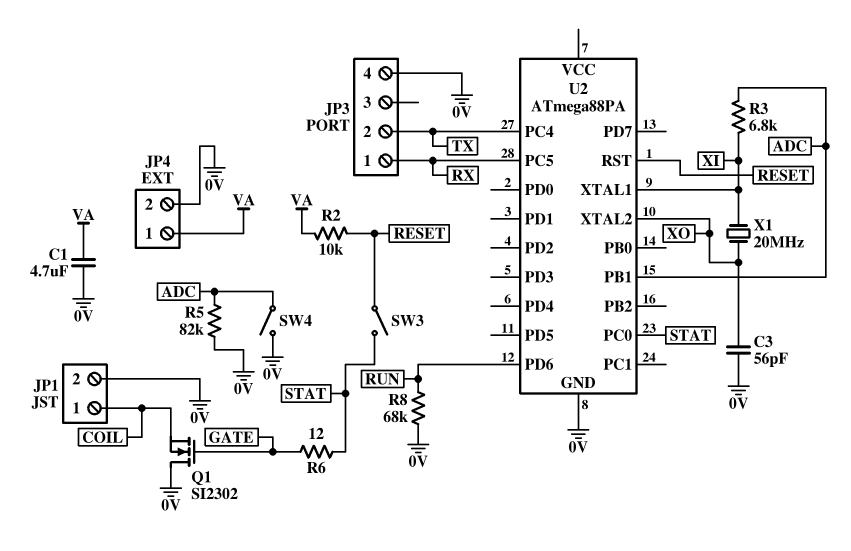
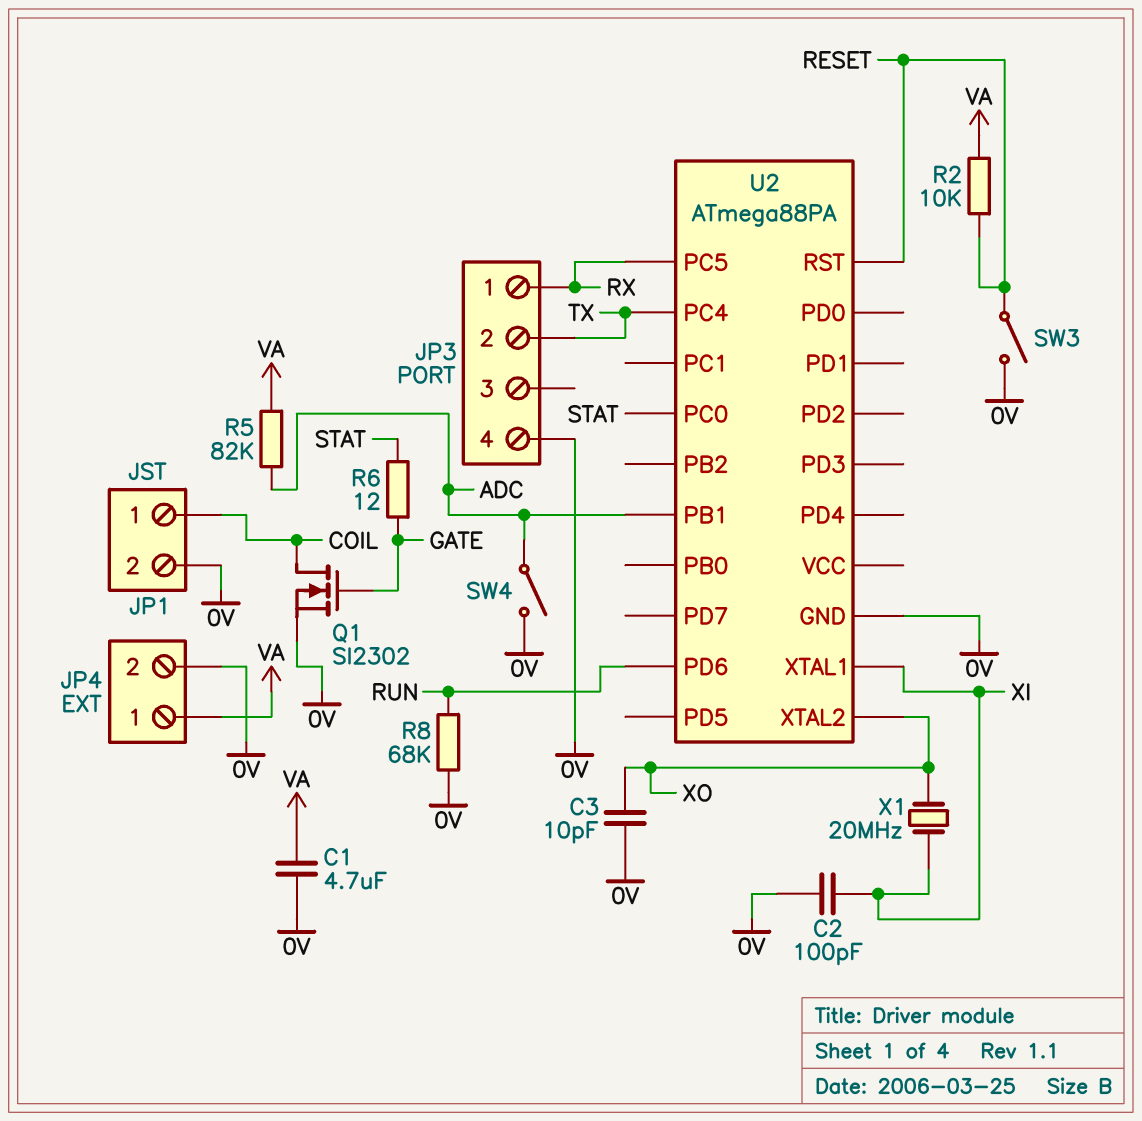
C2: none -> 100pF (0V, XI)
C3: 56pF (0V, XO) -> 10pF (0V, XO)
Q1: NMOS SI2302 (G GATE, D 0V, S COIL) -> NMOS SI2302 (G GATE, D COIL, S 0V)
R3: 6.8k (ADC, XI) -> none
R5: 82k (0V, ADC) -> 82k (ADC, VA)
SW3: switch (RESET, STAT) -> switch (0V, RESET)

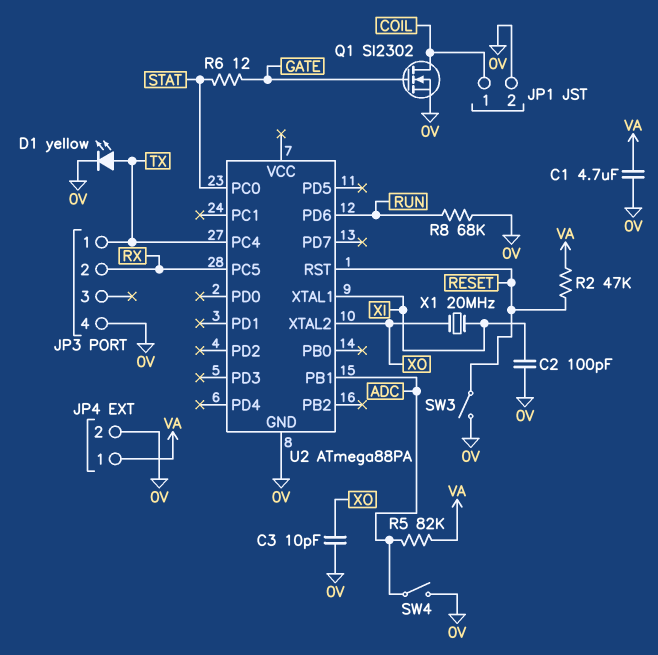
D1: none -> LED yellow (A TX, K 0V)
JP3 pin 1: RX -> TX
JP3 pin 2: TX -> RX
R2: 10k (RESET, VA) -> 47k (RESET, VA)

